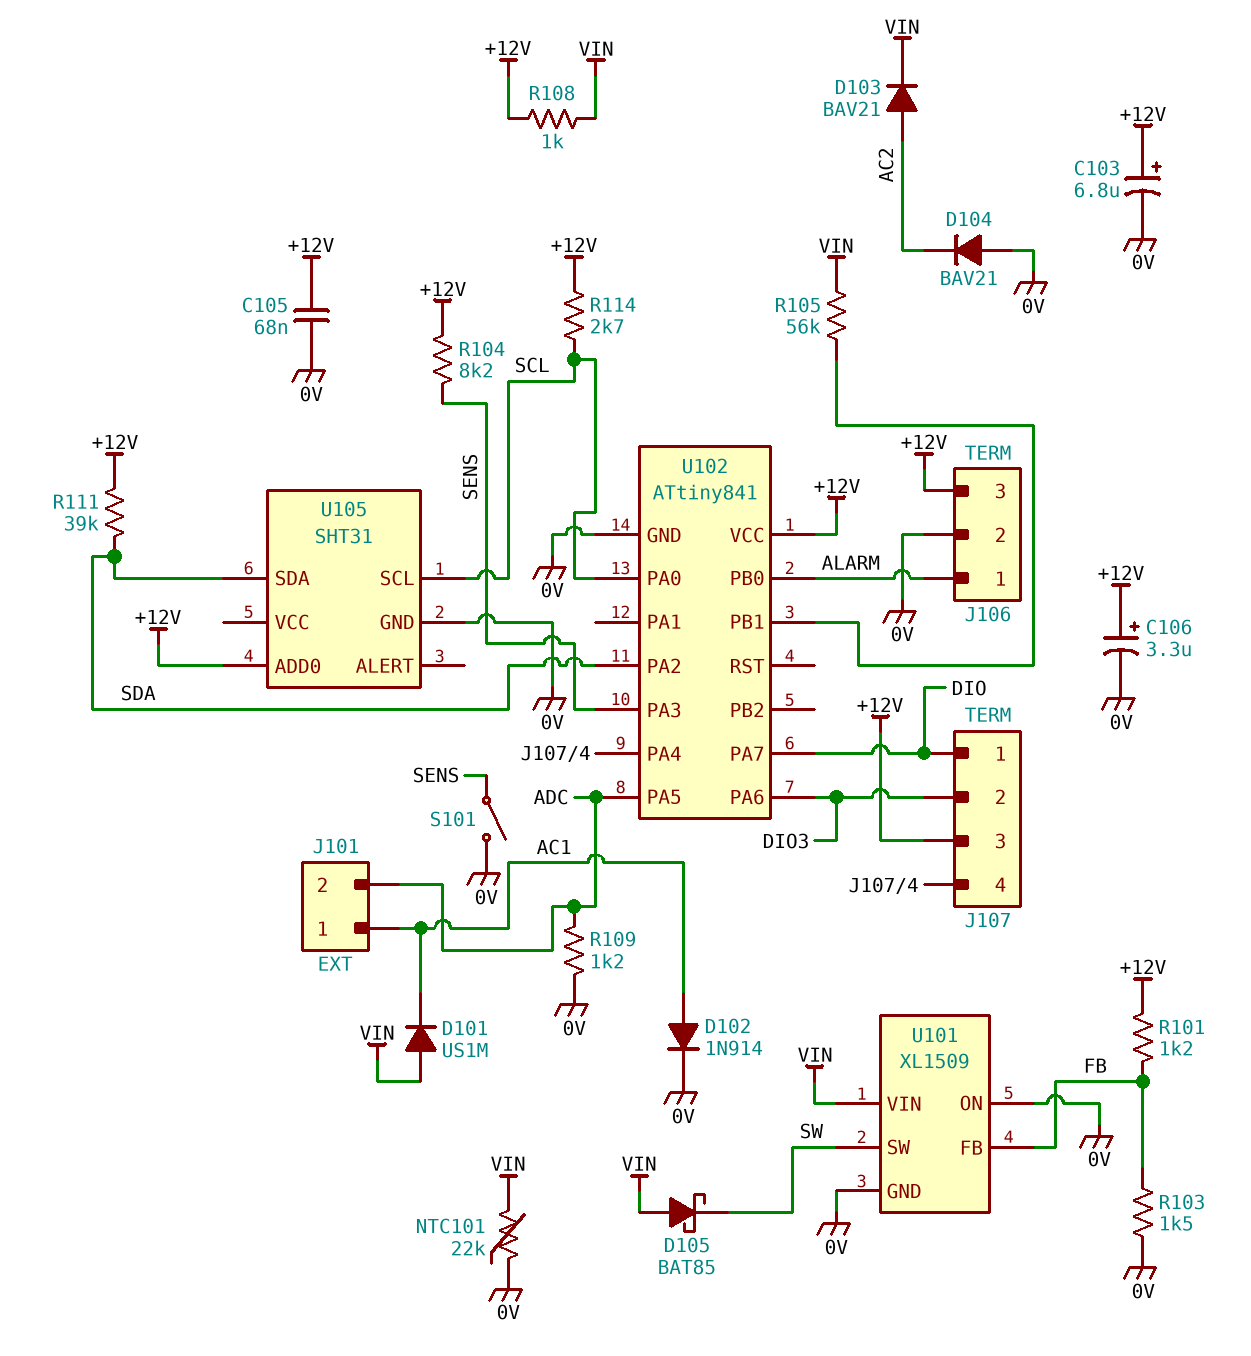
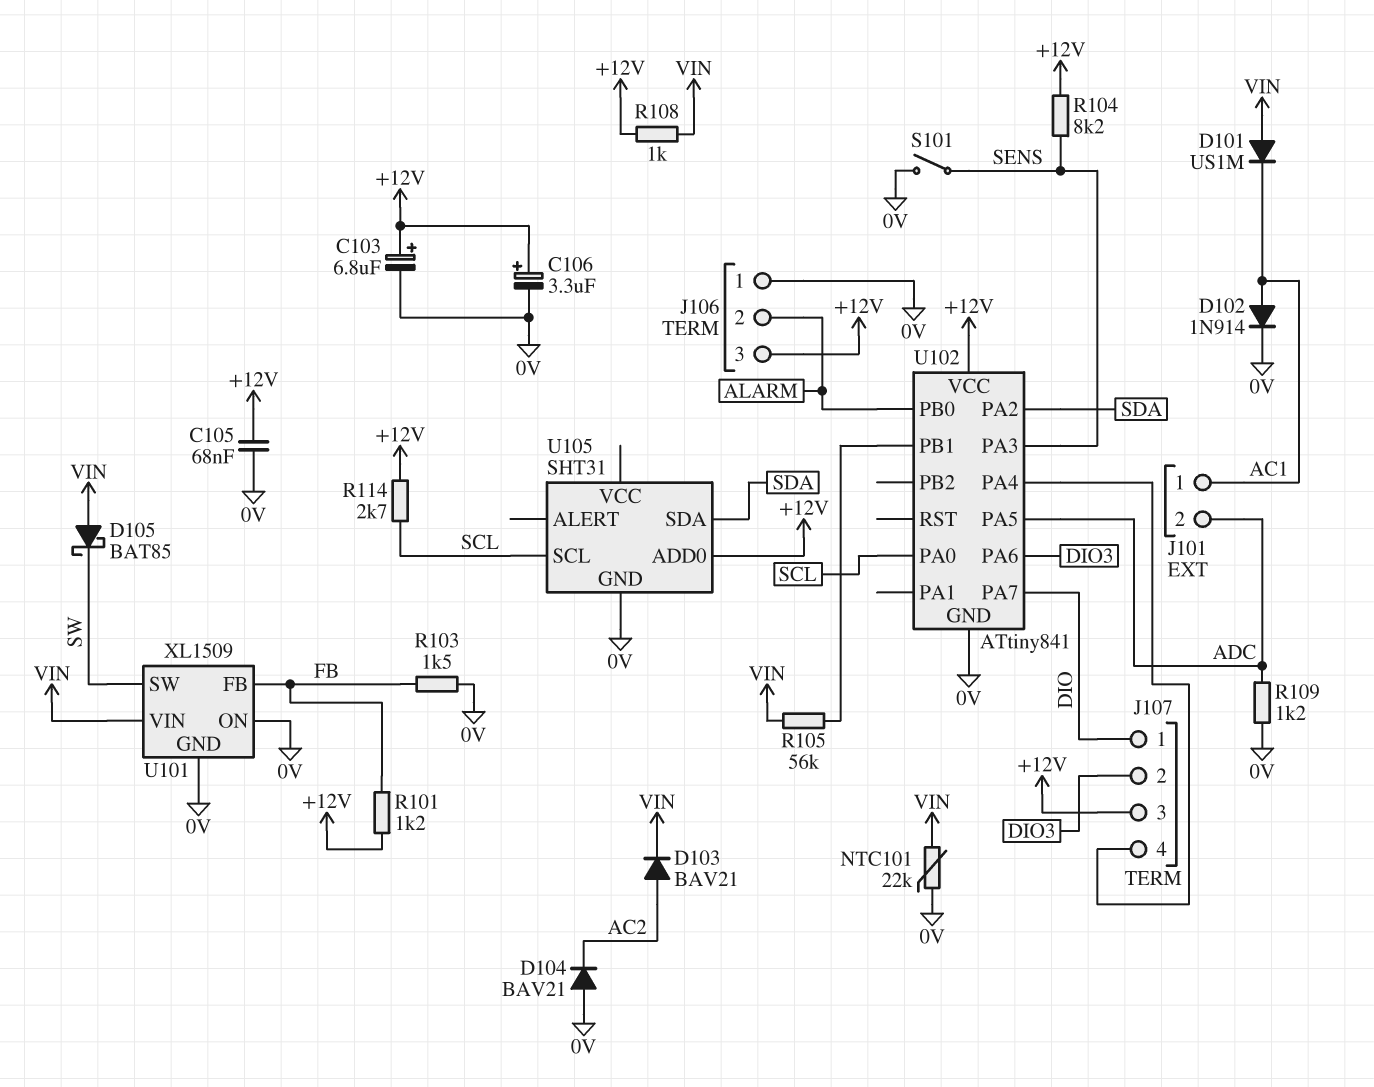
J106 pin 1: ALARM -> 0V
J106 pin 2: 0V -> ALARM
R111: 39k (+12V, SDA) -> none

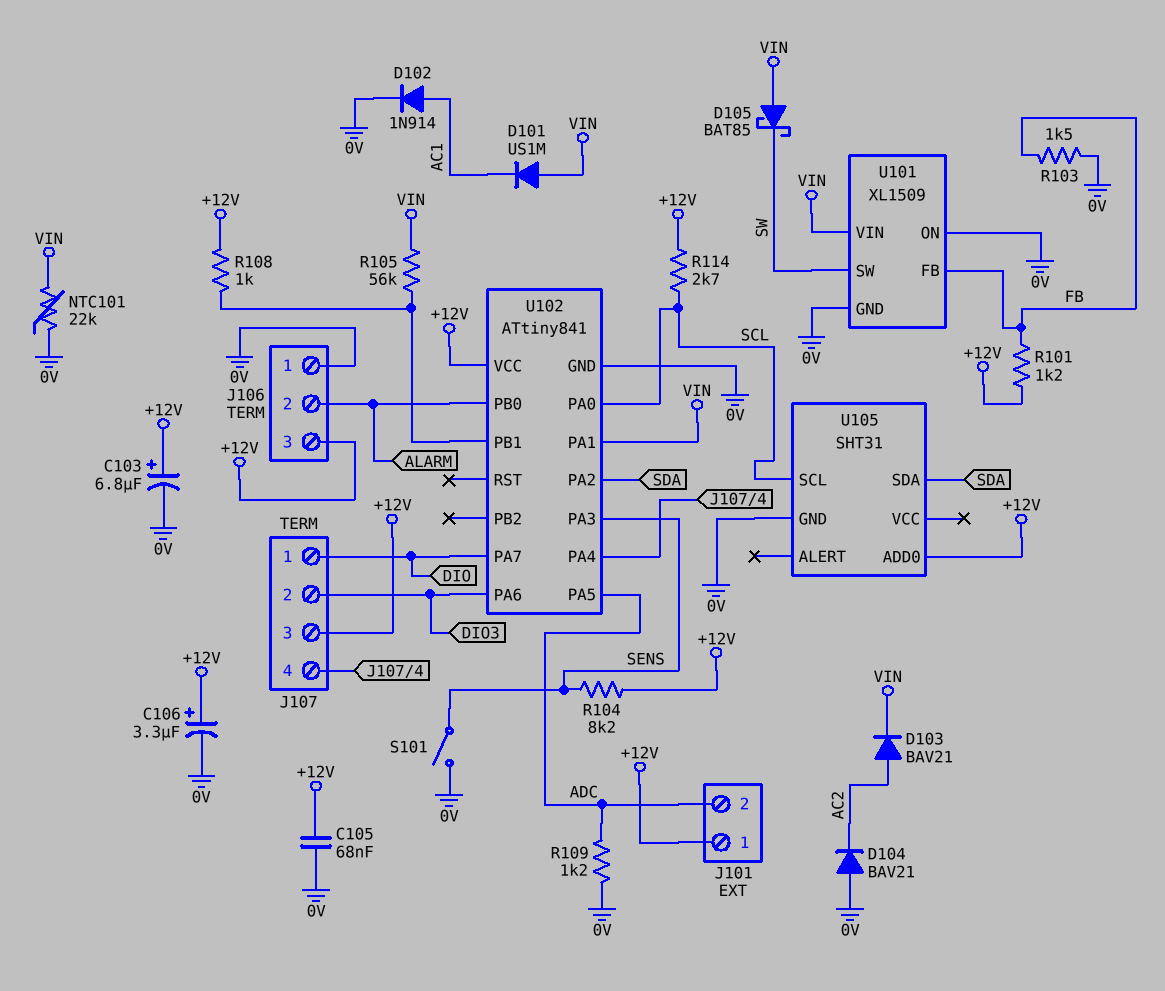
J101 pin 1: AC1 -> +12V
R108: 1k (+12V, VIN) -> 1k (+12V, U102/PB1)
U102 pin PA1: none -> VIN

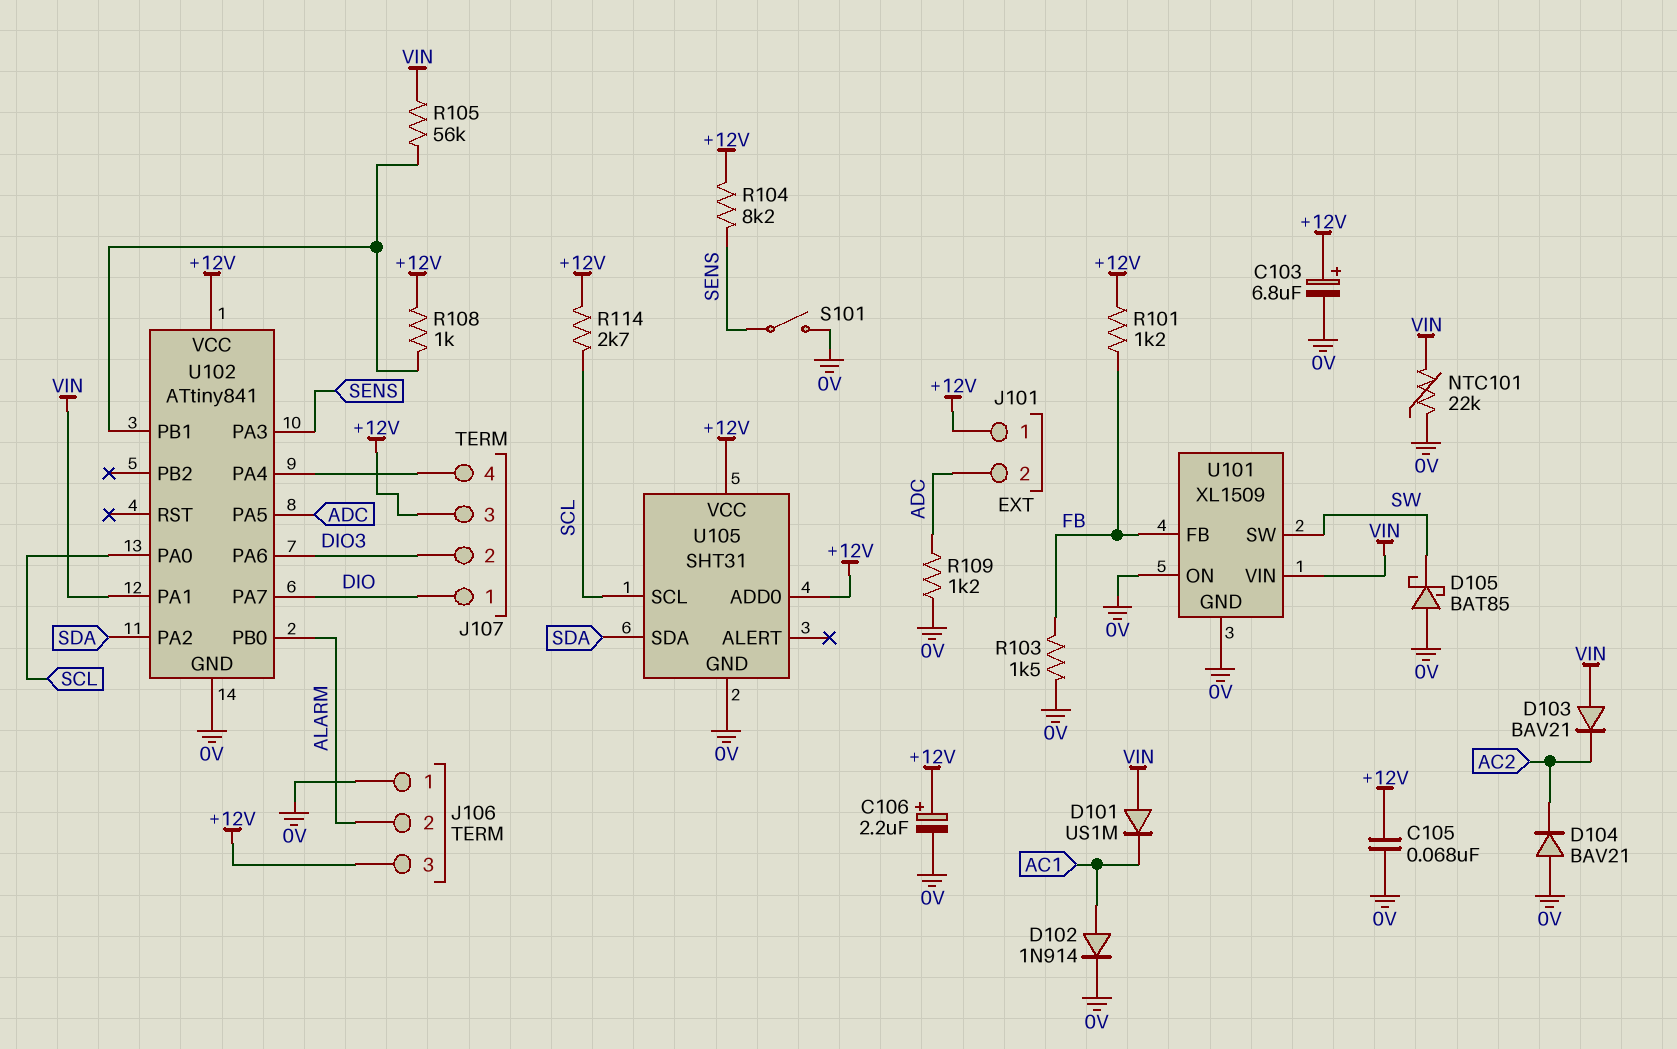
C106: 3.3uF (plus +12V, minus 0V) -> 2.2uF (plus +12V, minus 0V)
D103: diode BAV21 (A AC2, K VIN) -> diode BAV21 (A VIN, K AC2)
D105: schottky BAT85 (A VIN, K SW) -> schottky BAT85 (A 0V, K SW)
U105 pin VCC: none -> +12V

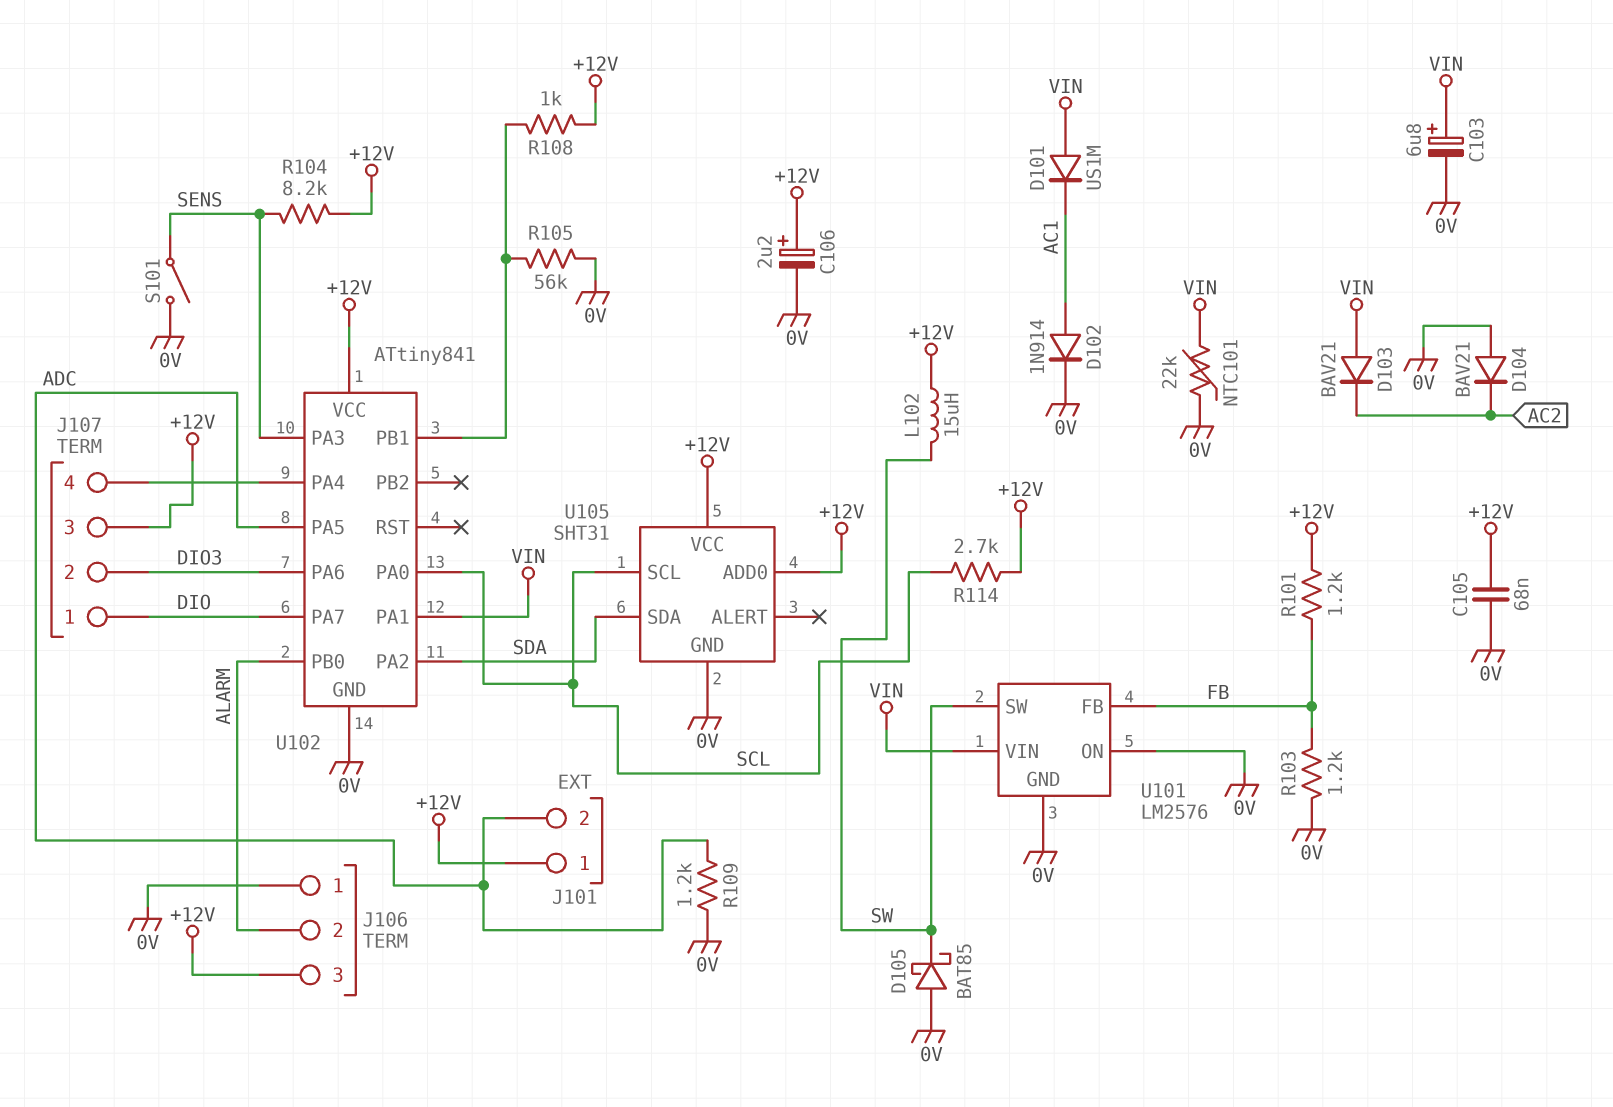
C103: 6.8uF (plus +12V, minus 0V) -> 6.8uF (plus VIN, minus 0V)
L102: none -> 15uH (+12V, SW)
R103: 1.5k (0V, FB) -> 1.2k (0V, FB)
R105: 56k (U102/PB1, VIN) -> 56k (0V, U102/PB1)
U101: XL1509 -> LM2576

